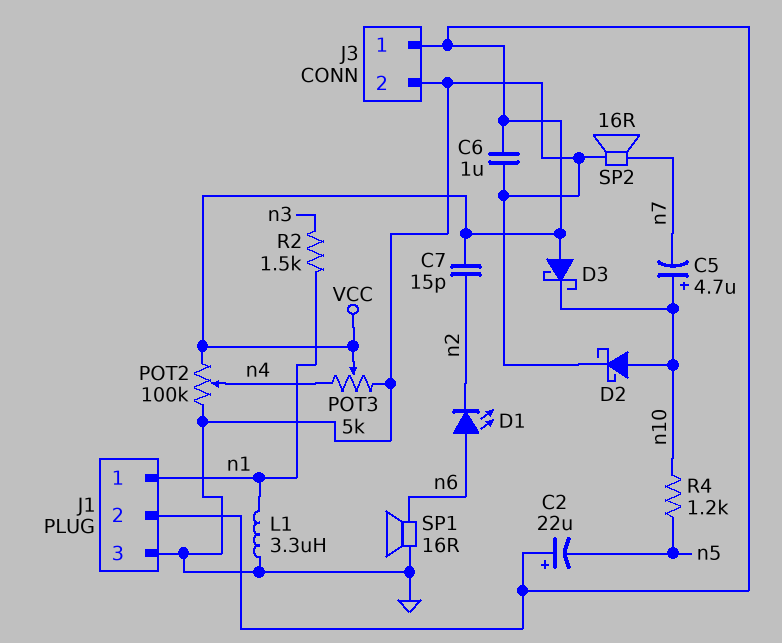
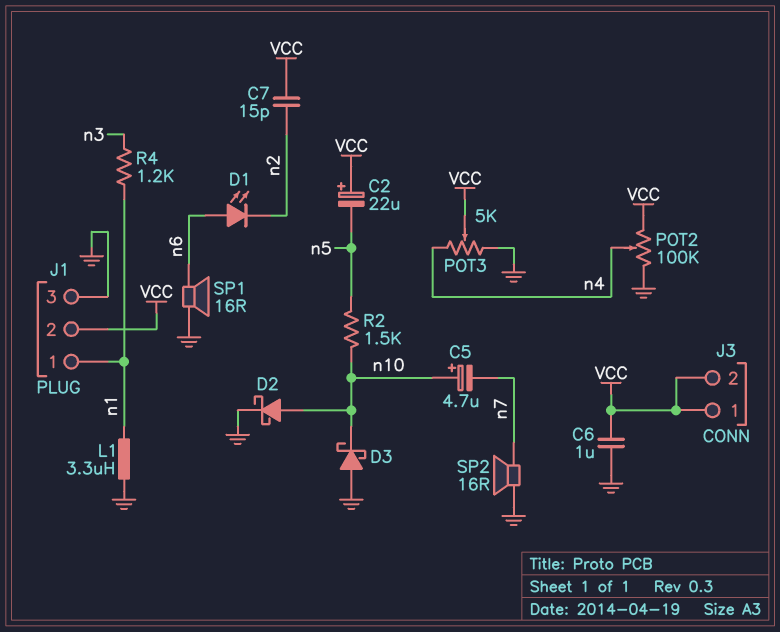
D3: schottky (A VCC, K n10) -> schottky (A GND, K n10)
J3 pin 2: GND -> VCC
R2: 1.5k (n1, n3) -> 1.5k (n5, n10)
R4: 1.2k (n5, n10) -> 1.2k (n1, n3)

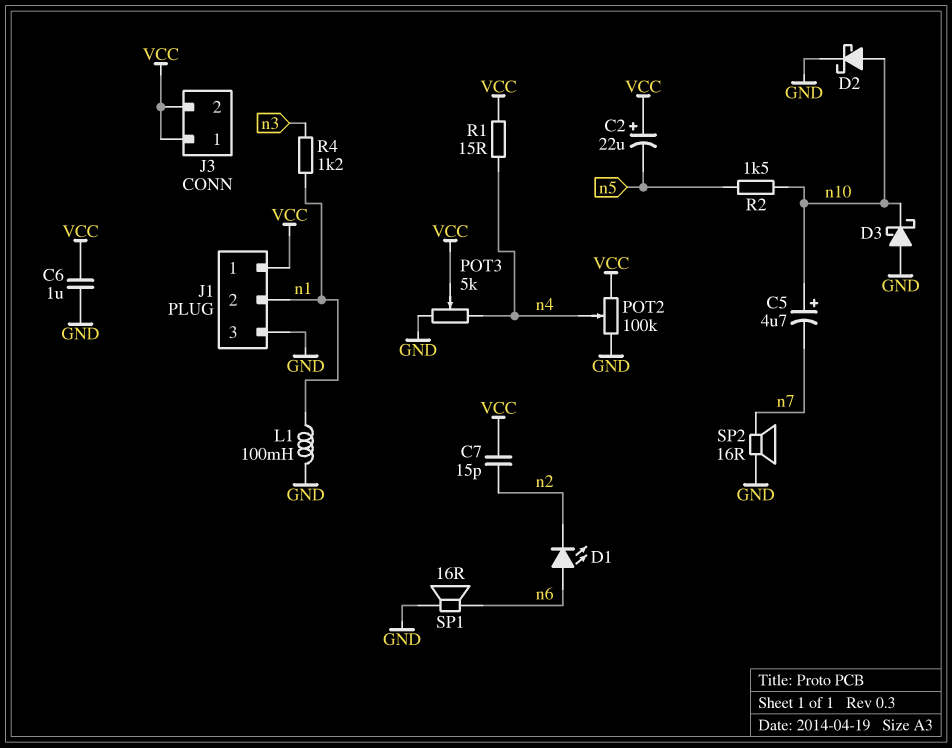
J1 pin 1: n1 -> VCC
J1 pin 2: VCC -> n1
L1: 3.3uH (GND, n1) -> 100mH (GND, n1)
R1: none -> 15 (VCC, n4)

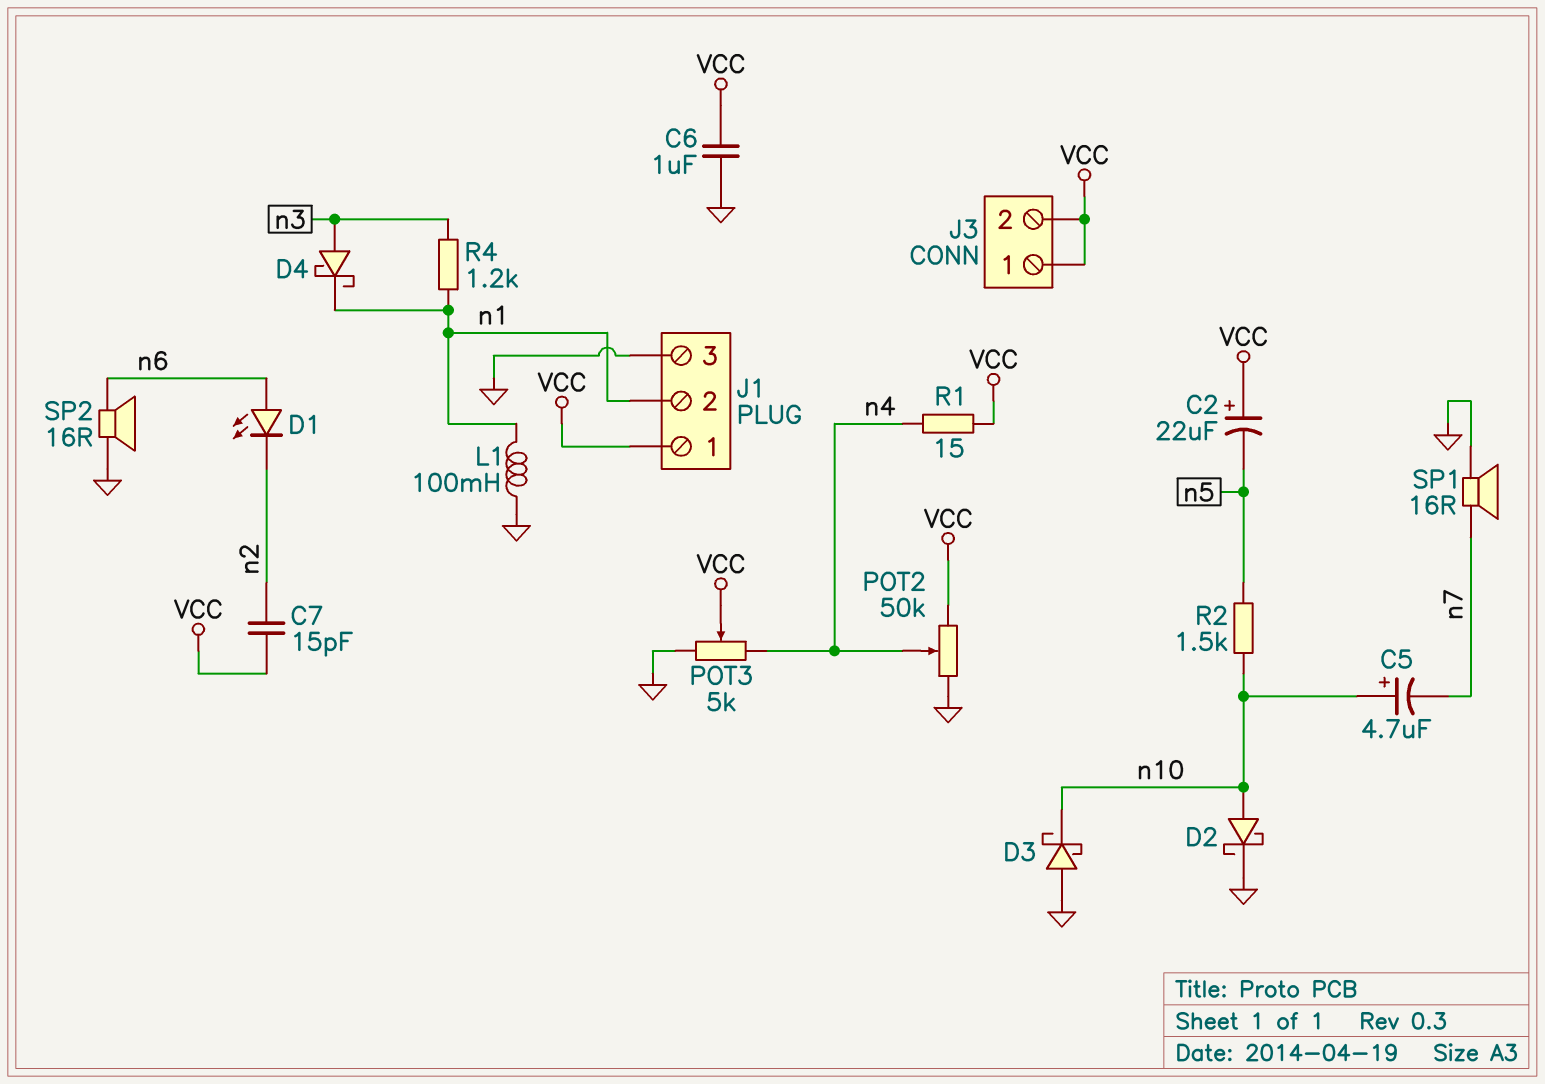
D4: none -> schottky (A n3, K n1)
POT2: 100k (GND, VCC, wiper n4) -> 50k (GND, VCC, wiper n4)
SP1: speaker 16R (GND, n6) -> speaker 16R (GND, n7)
SP2: speaker 16R (GND, n7) -> speaker 16R (GND, n6)

